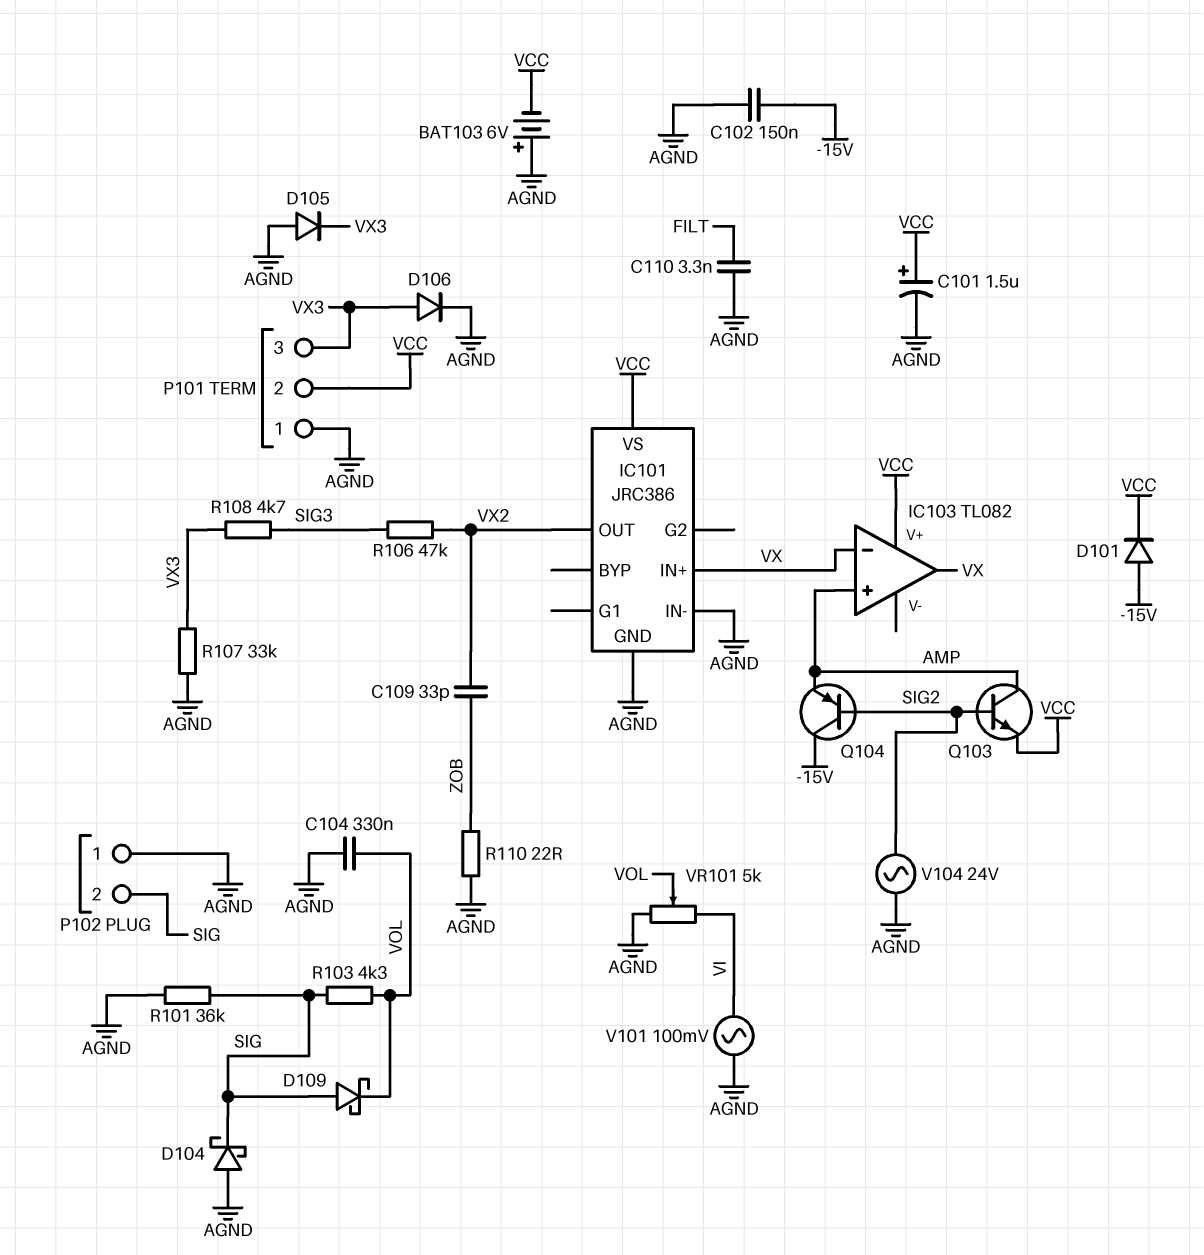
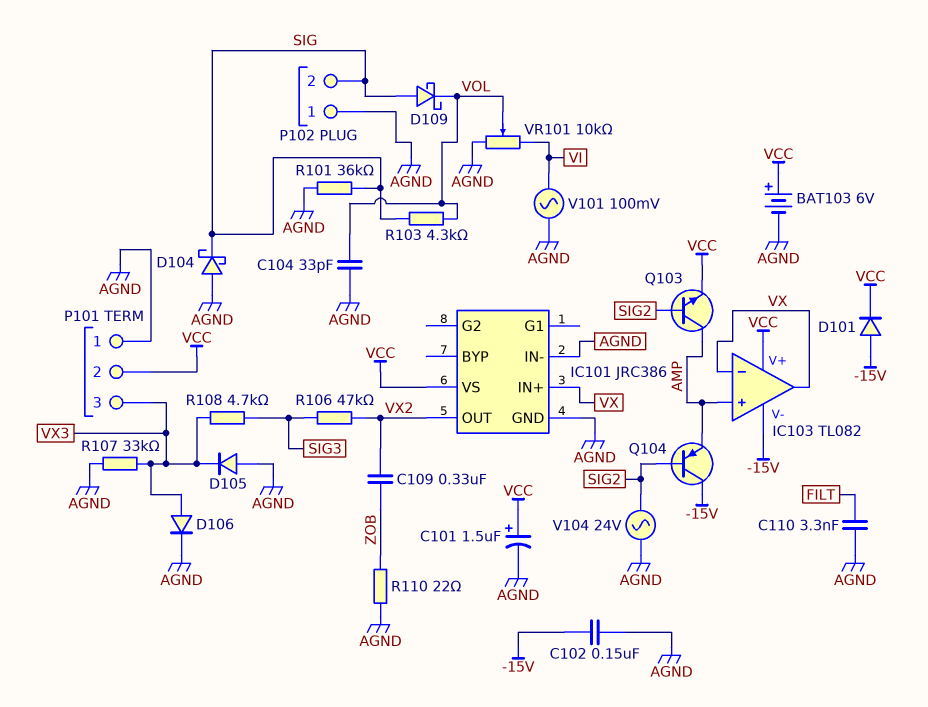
BAT103: 6V (plus AGND, minus VCC) -> 6V (plus VCC, minus AGND)
C104: 330nF (AGND, VOL) -> 33pF (AGND, VOL)
C109: 33pF (VX2, ZOB) -> 330nF (VX2, ZOB)
IC103 pin V-: none -> -15V
VR101: 5k (AGND, VI, wiper VOL) -> 10k (AGND, VI, wiper VOL)

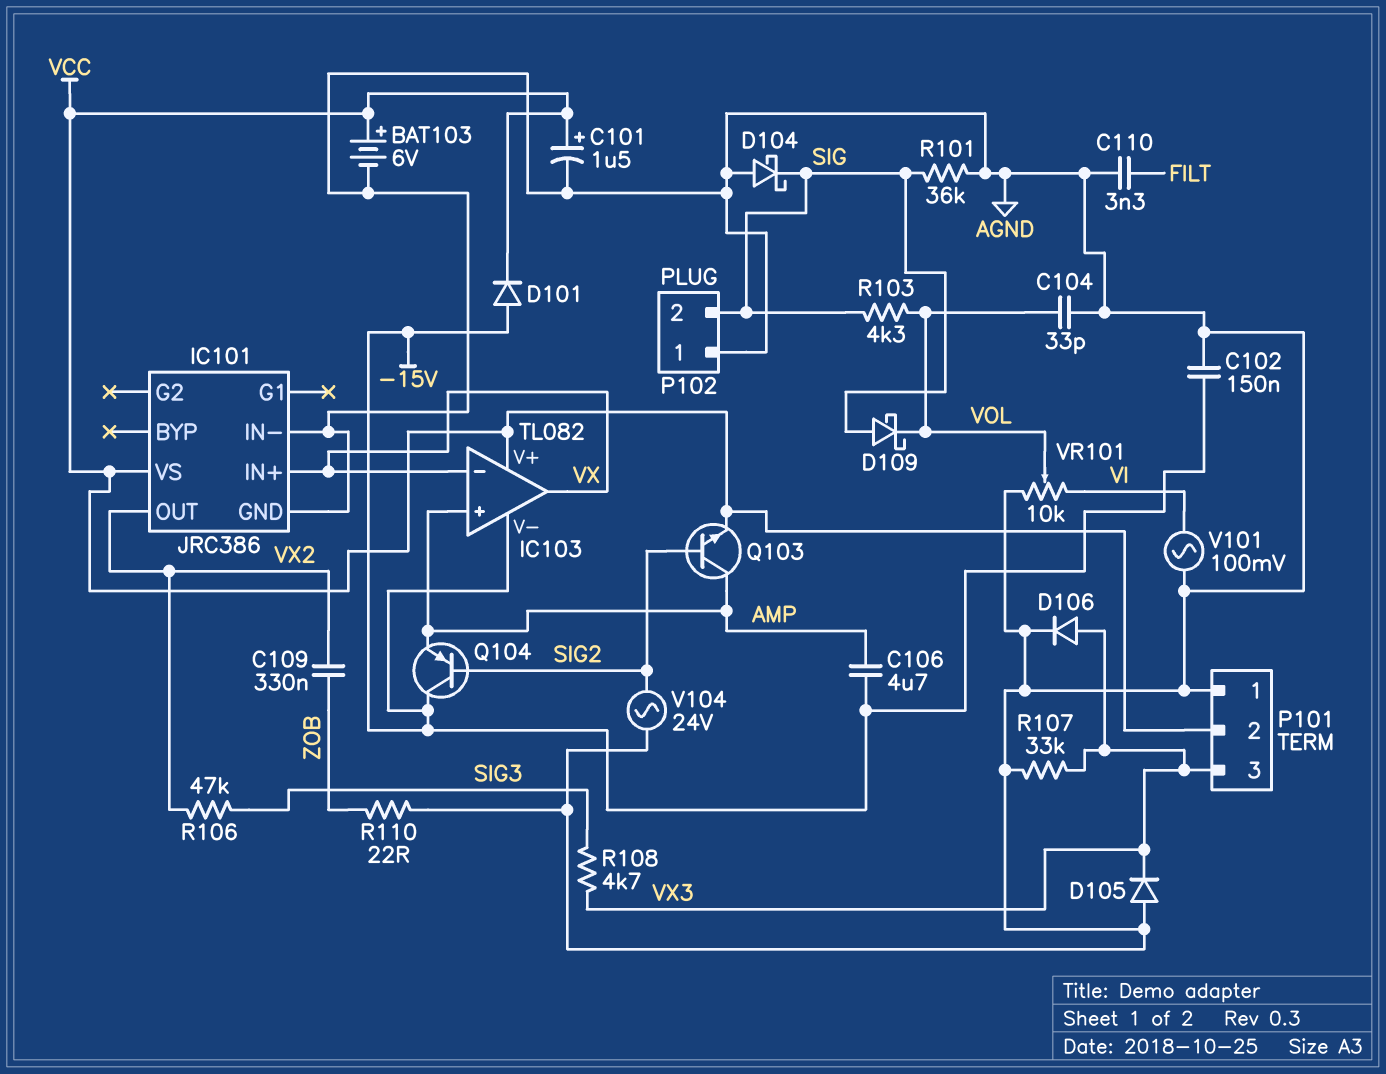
C106: none -> 4.7uF (-15V, AMP)

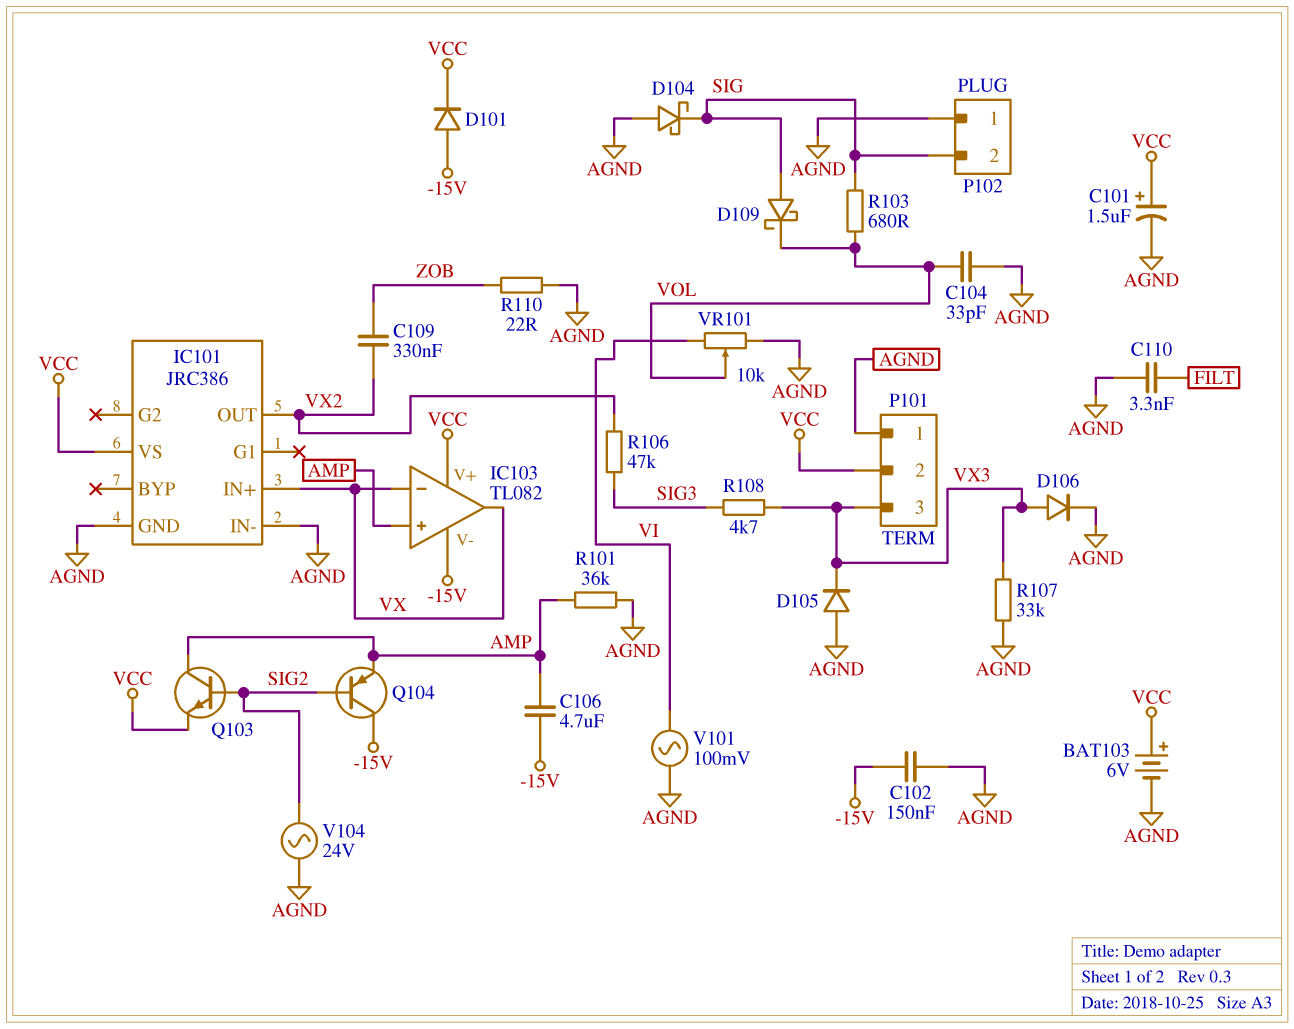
R101: 36k (AGND, SIG) -> 36k (AGND, AMP)
R103: 4.3k (SIG, VOL) -> 680 (SIG, VOL)

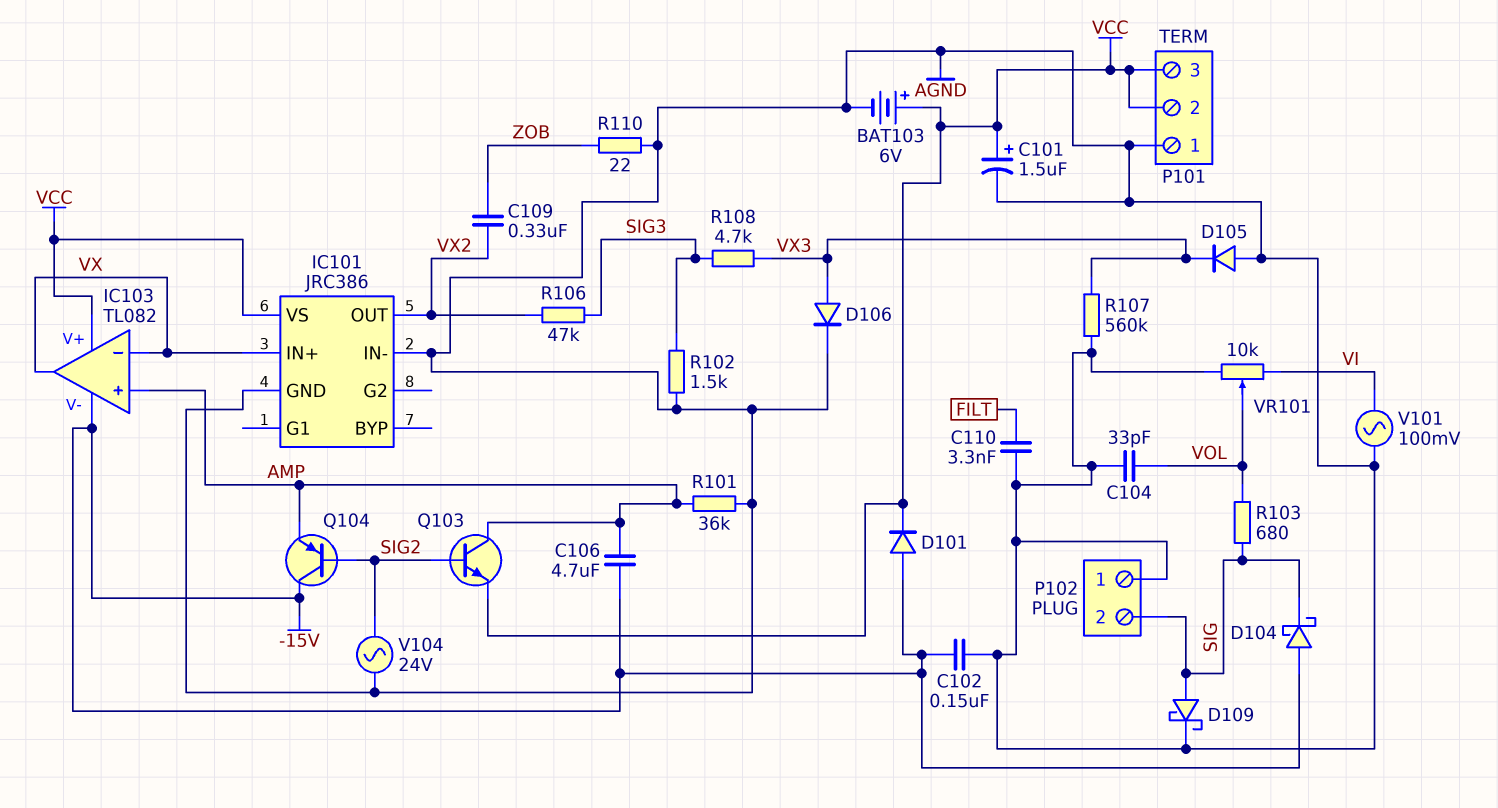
D104: schottky (A AGND, K SIG) -> schottky (A -15V, K SIG)
D109: schottky (A SIG, K VOL) -> schottky (A SIG, K AGND)
P101 pin 3: VX3 -> VCC
R102: none -> 1.5k (AGND, SIG3)
R107: 33k (AGND, VX3) -> 560k (AGND, VX3)

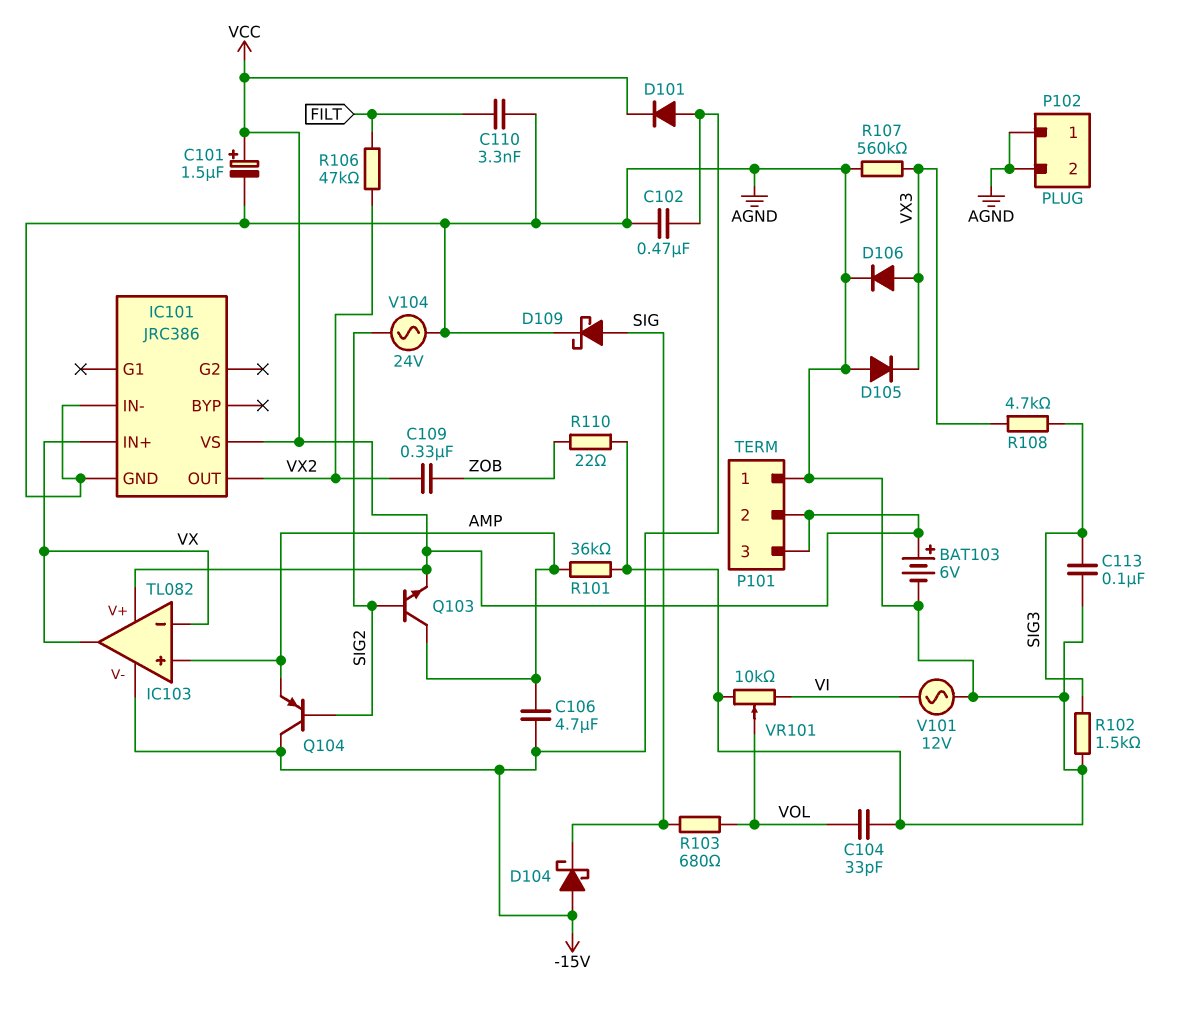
C102: 150nF (-15V, AGND) -> 470nF (-15V, AGND)
C113: none -> 100nF (AGND, SIG3)
P102 pin 2: SIG -> AGND
R106: 47k (SIG3, VX2) -> 47k (FILT, VX2)
V101: AC 100mV (AGND, VI) -> AC 12V (AGND, VI)

